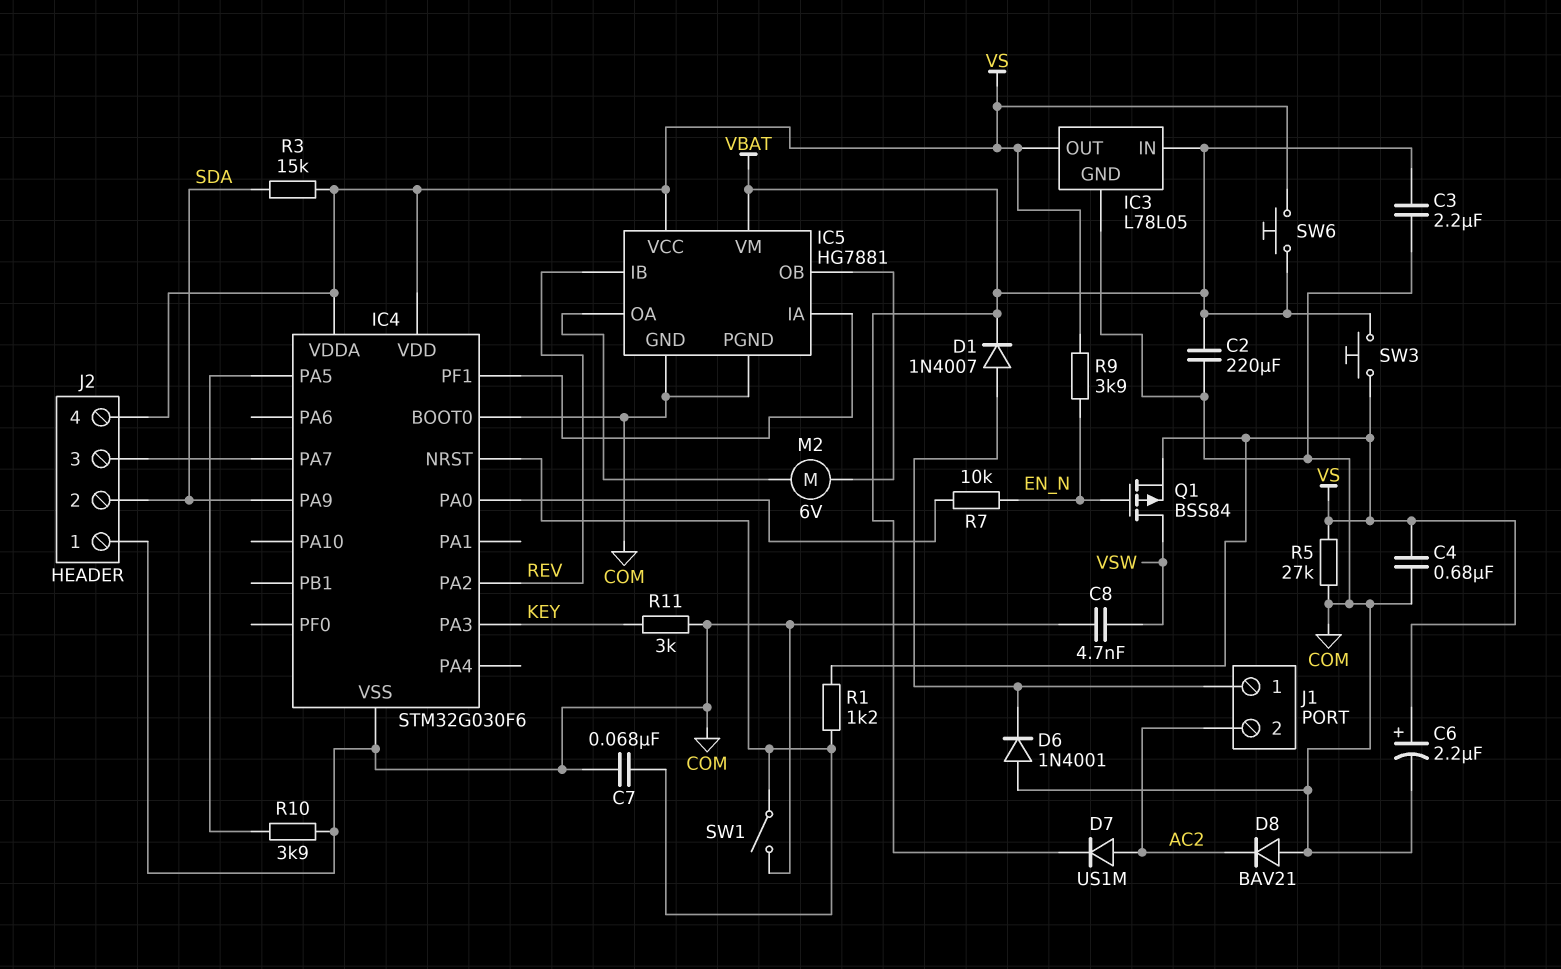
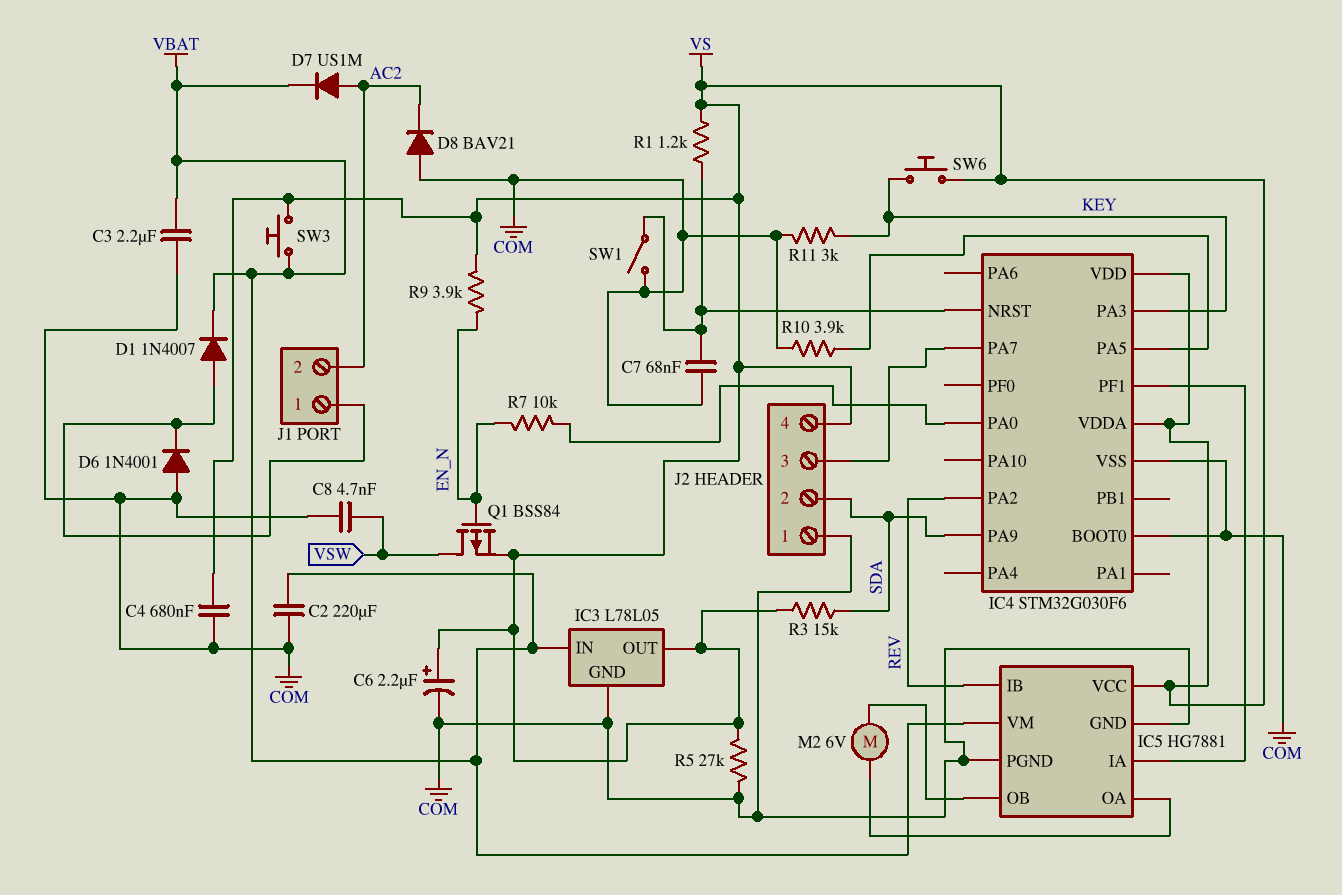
SW6: button (VBAT, VS) -> button (KEY, VS)

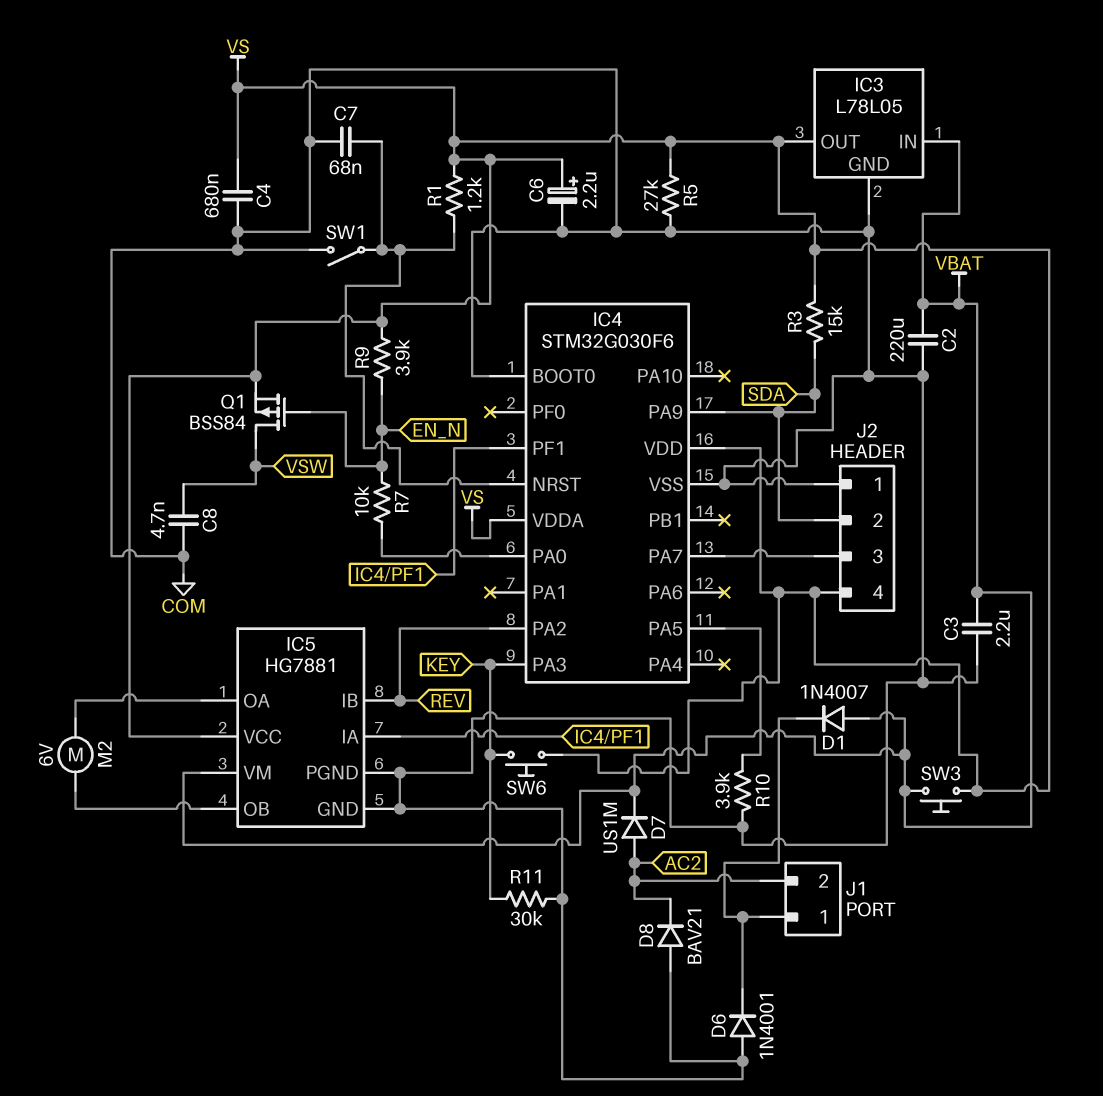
D1: diode 1N4007 (A J1/1, K VBAT) -> diode 1N4007 (A VBAT, K J1/1)
R11: 3k (COM, KEY) -> 30k (COM, KEY)

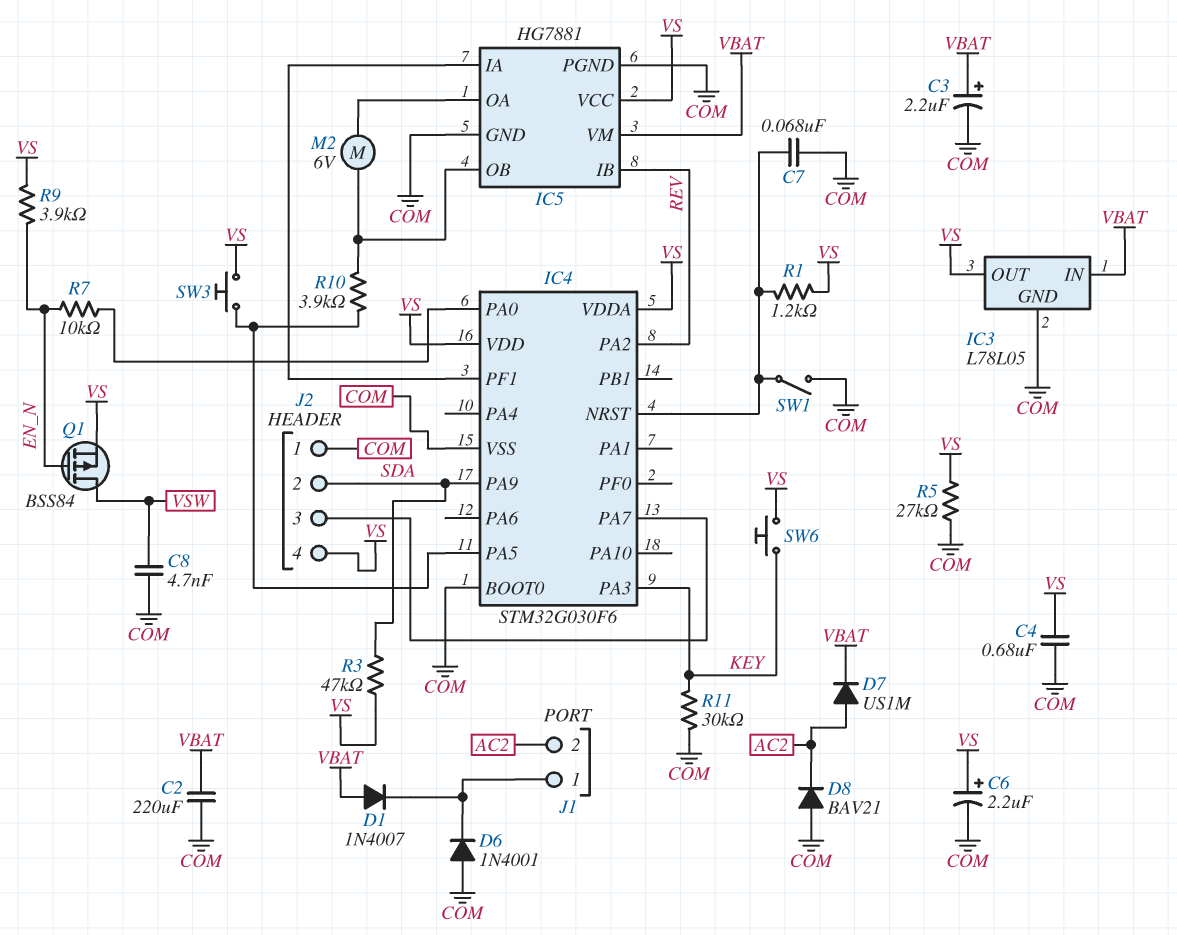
C3: 2.2uF (COM, VBAT) -> 2.2uF (plus VBAT, minus COM)
R3: 15k (SDA, VS) -> 47k (SDA, VS)
R10: 3.9k (COM, IC4/PA5) -> 3.9k (IC4/PA5, IC5/OB)
SW3: button (VBAT, VS) -> button (IC4/PA5, VS)

